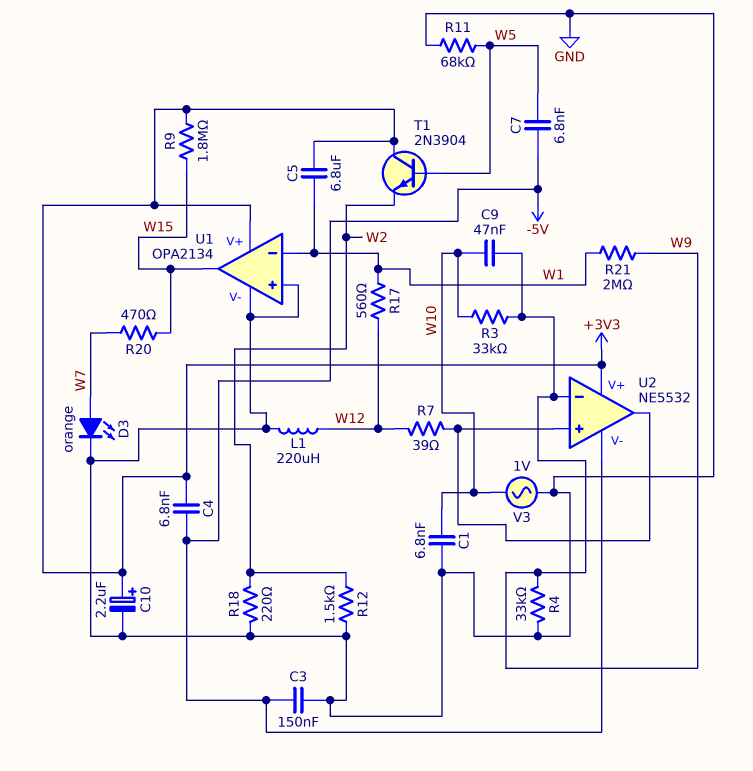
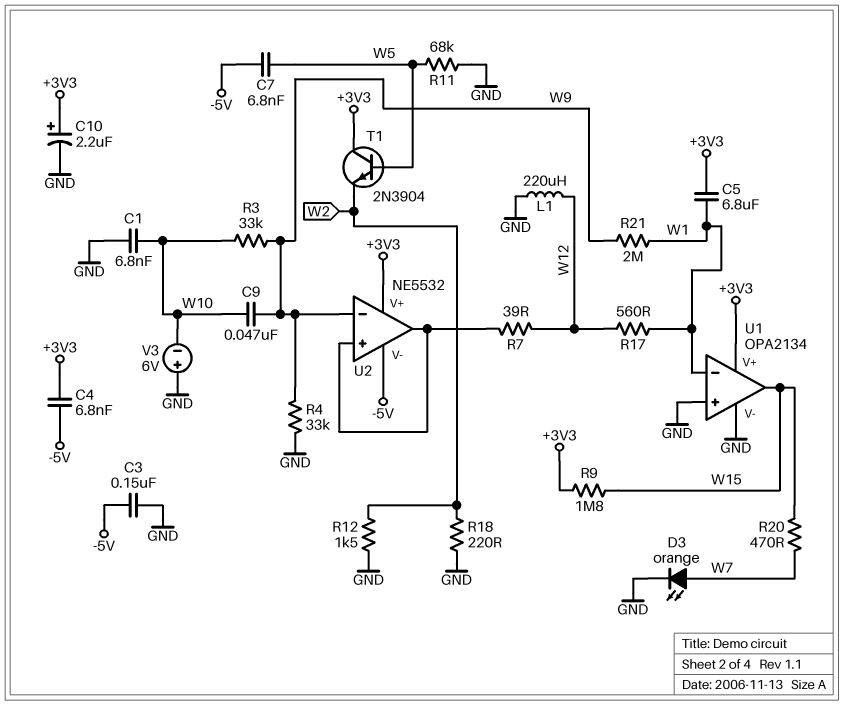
V3: AC 1V (GND, W10) -> 6V (plus GND, minus W10)

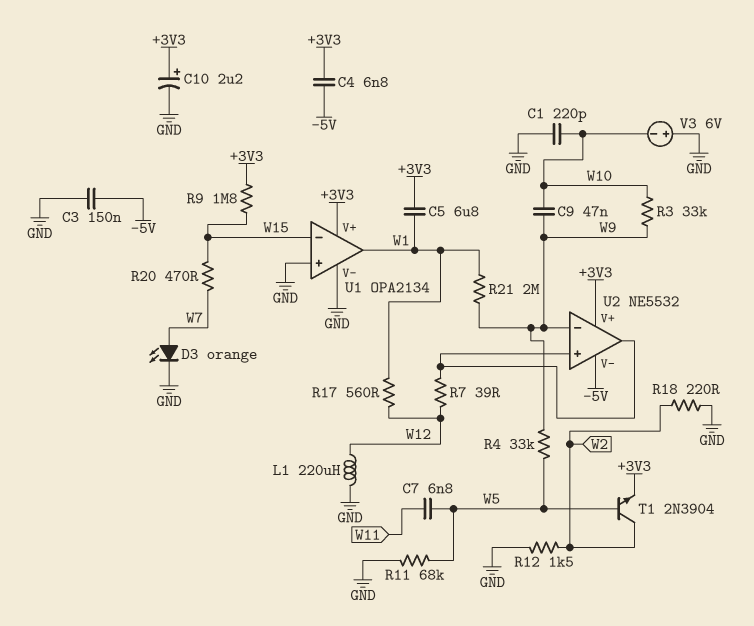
C1: 6.8nF (GND, W10) -> 220pF (GND, W10)
C7: 6.8nF (-5V, W5) -> 6.8nF (W5, W11)
R4: 33k (GND, W9) -> 33k (W5, W9)
T1: NPN 2N3904 (B W5, C +3V3, E W2) -> NPN 2N3904 (B W5, C W2, E +3V3)
U1 pin in-: W1 -> W15
U1 pin out: W15 -> W1

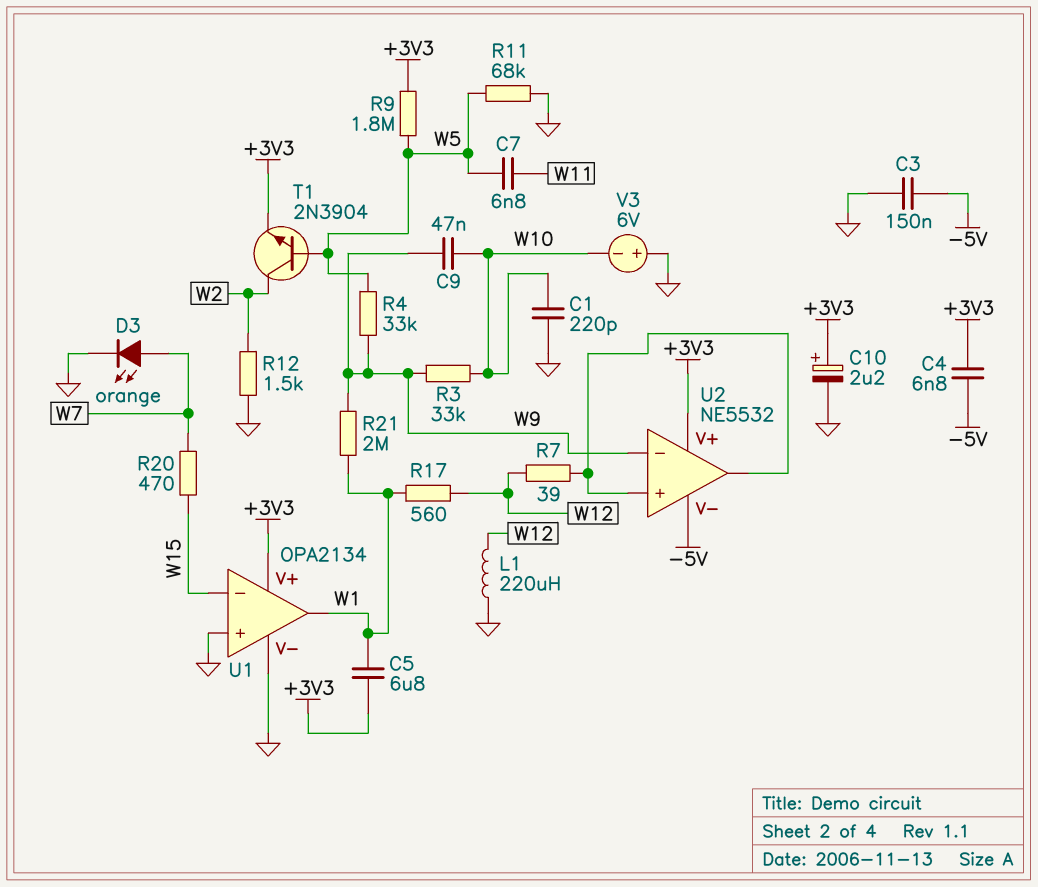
R9: 1.8M (+3V3, W15) -> 1.8M (+3V3, W5)
R18: 220 (GND, W2) -> none

